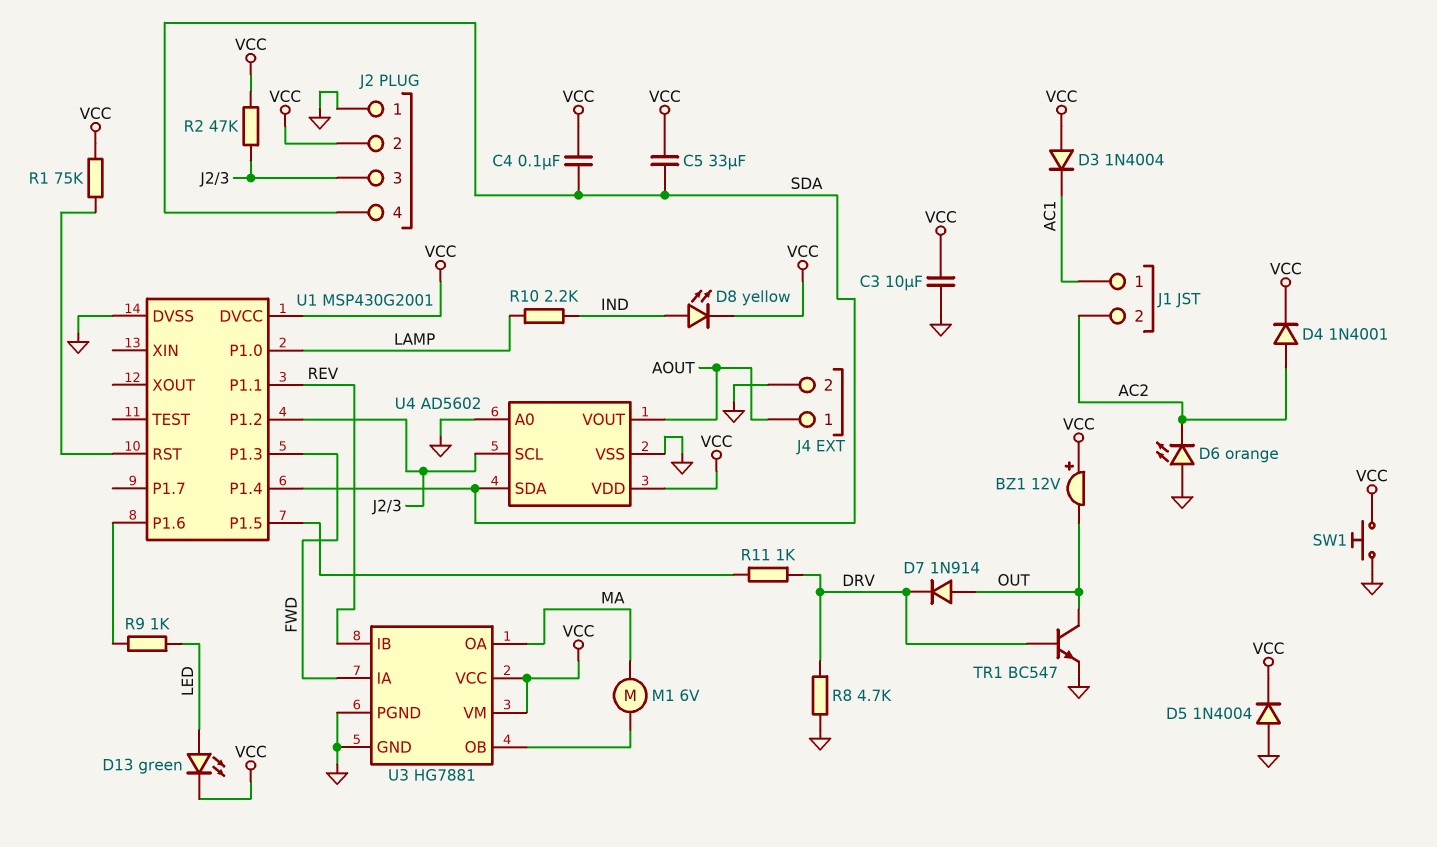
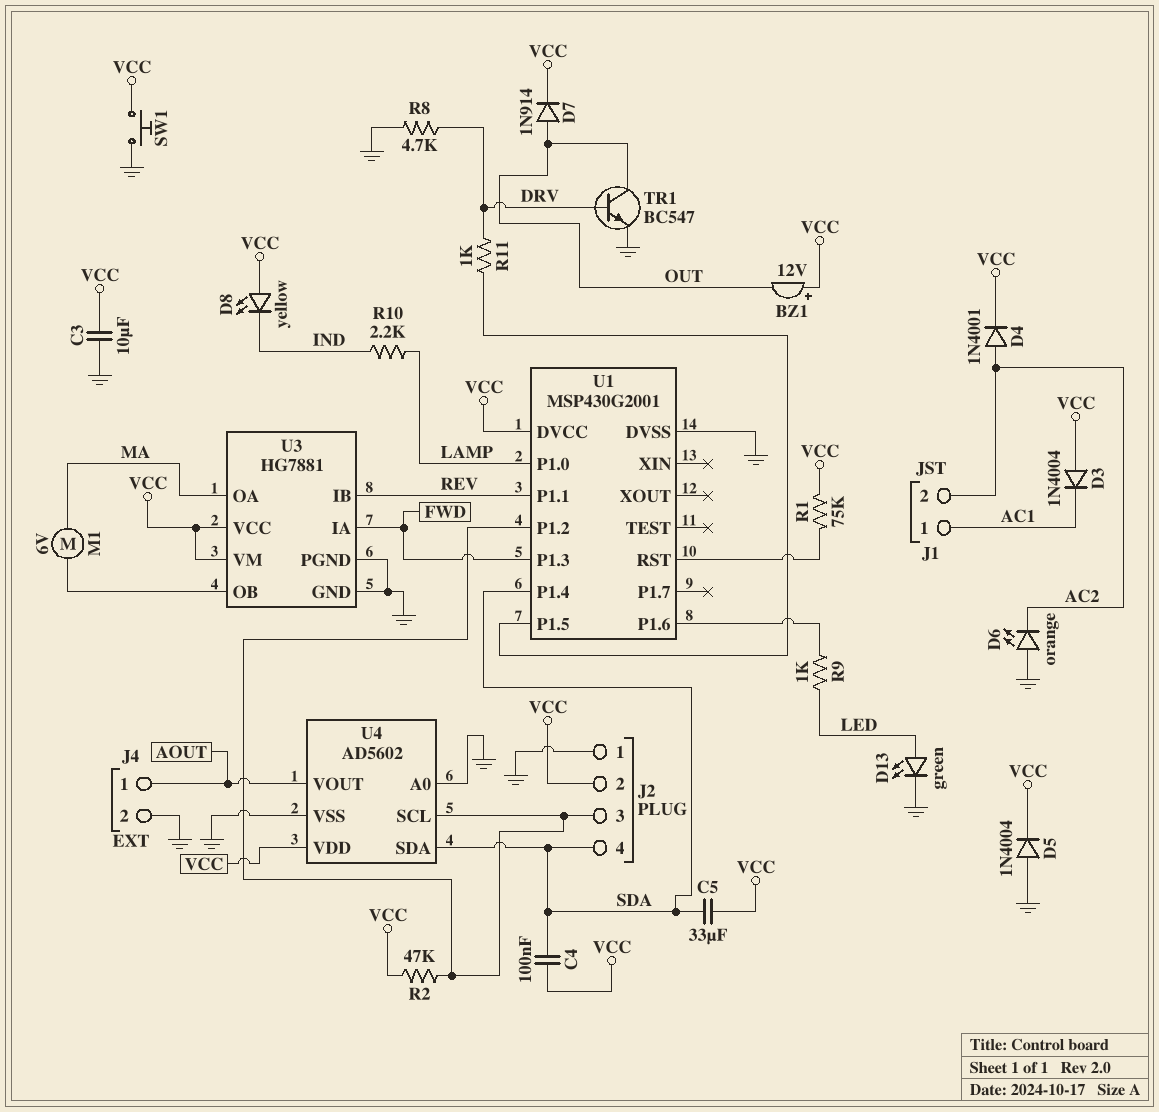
D7: diode 1N914 (A OUT, K DRV) -> diode 1N914 (A OUT, K VCC)
D8: LED yellow (A IND, K VCC) -> LED yellow (A VCC, K IND)
D13: LED green (A LED, K VCC) -> LED green (A LED, K GND)

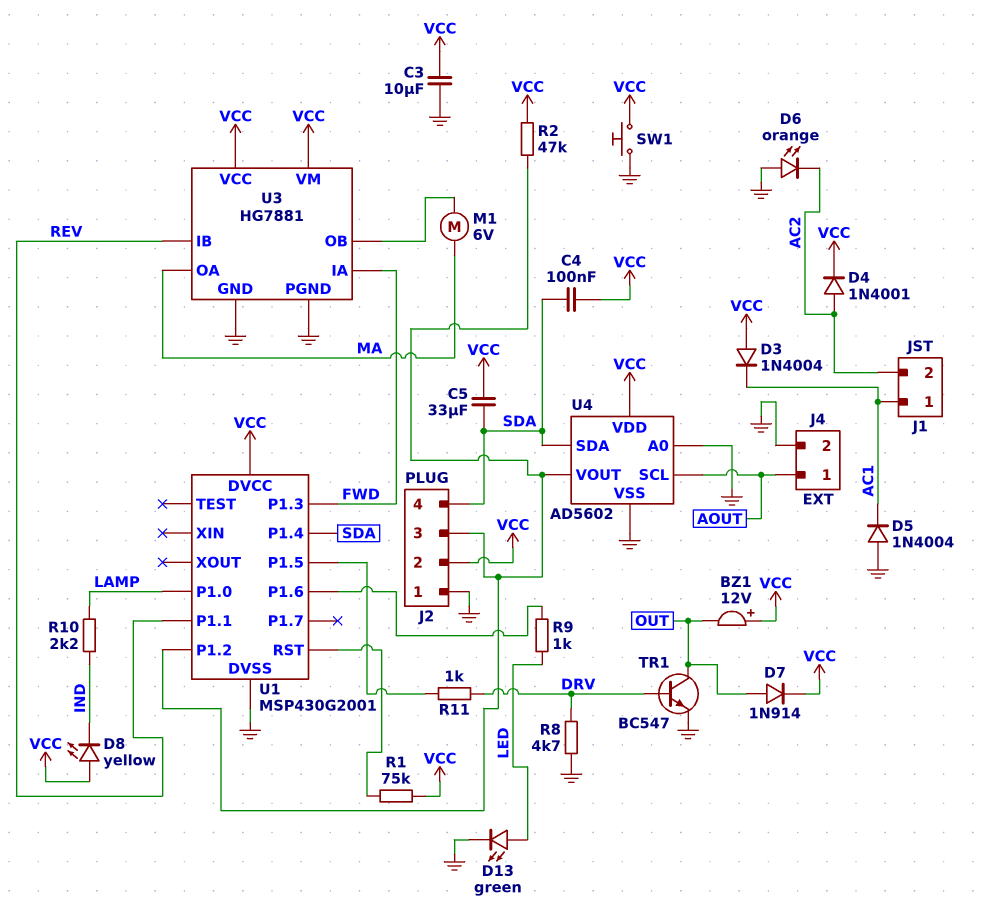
D5: diode 1N4004 (A GND, K VCC) -> diode 1N4004 (A GND, K AC1)
U4 pin SCL: J2/3 -> AOUT
U4 pin VOUT: AOUT -> J2/3

